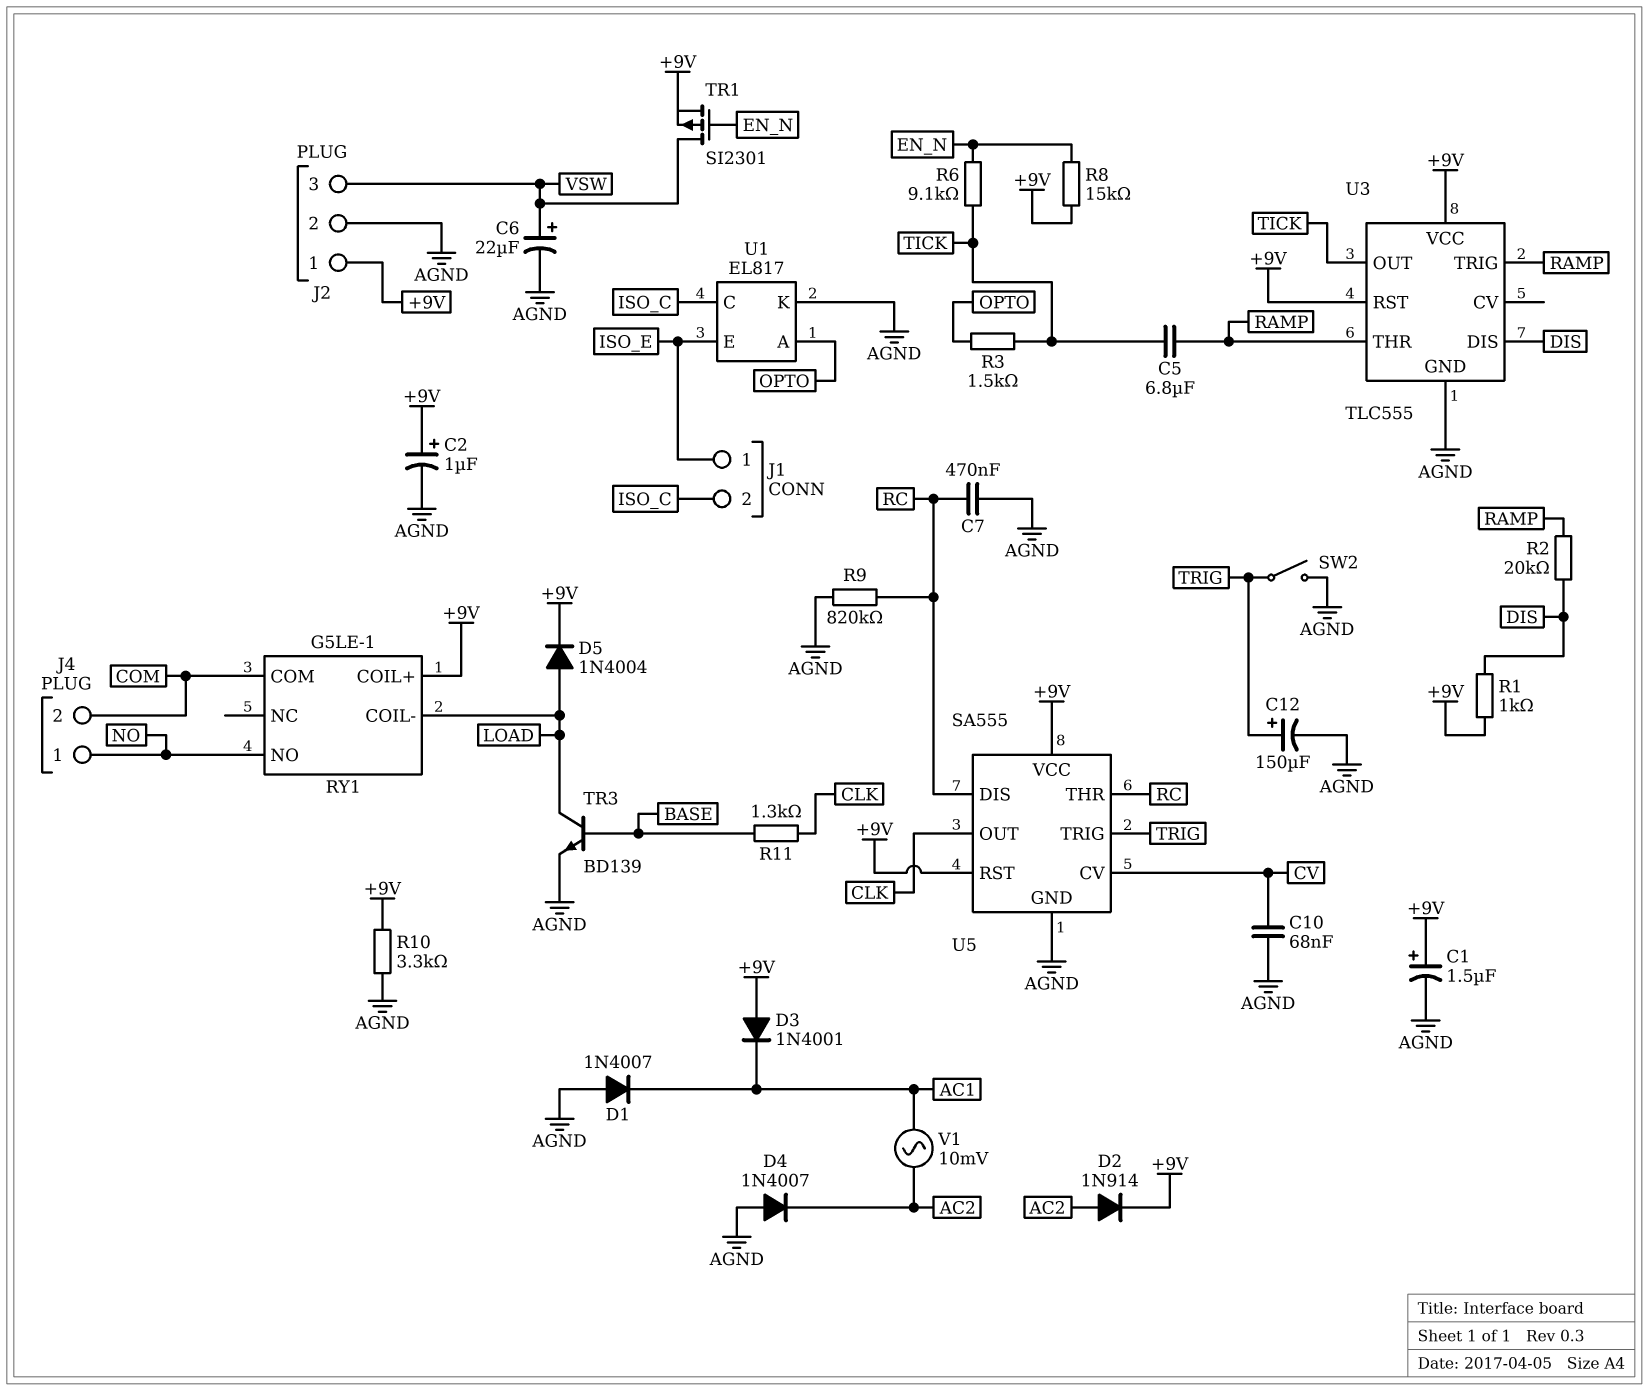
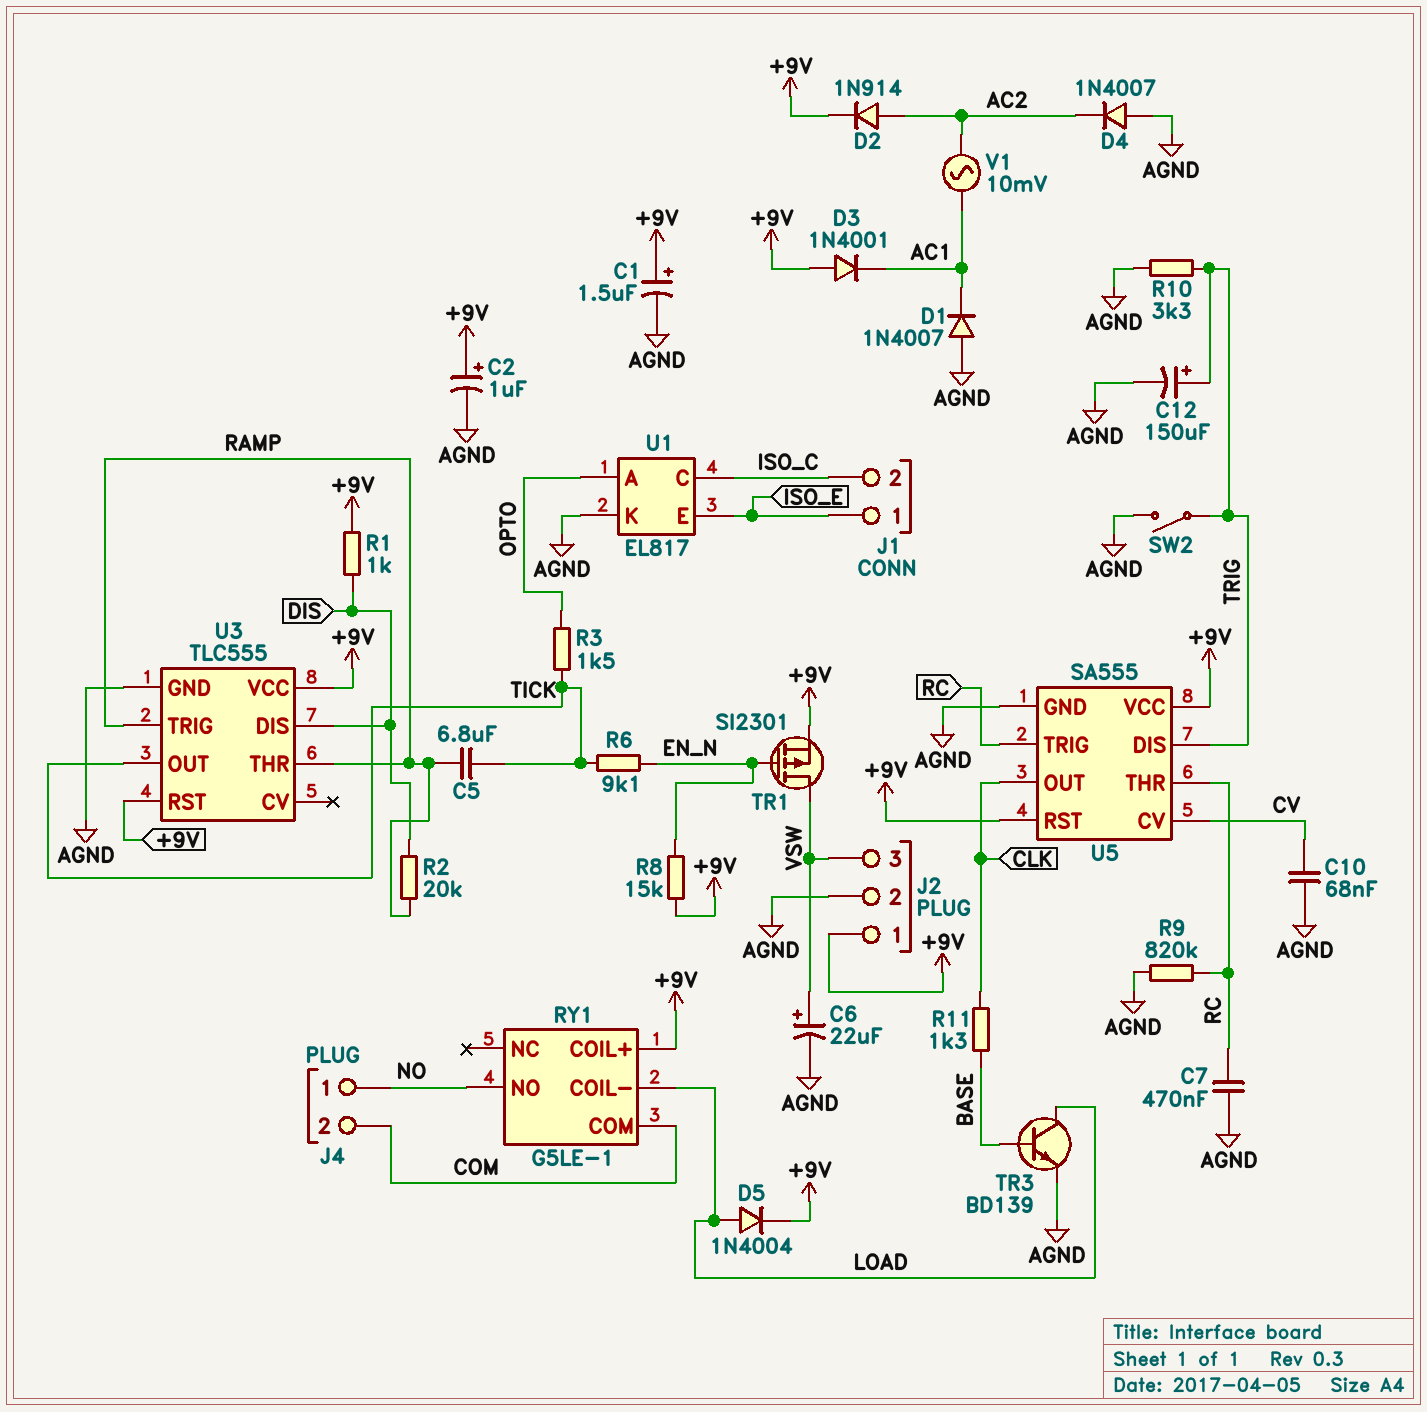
R10: 3.3k (+9V, AGND) -> 3.3k (AGND, TRIG)
U5 pin DIS: RC -> TRIG
U5 pin TRIG: TRIG -> RC

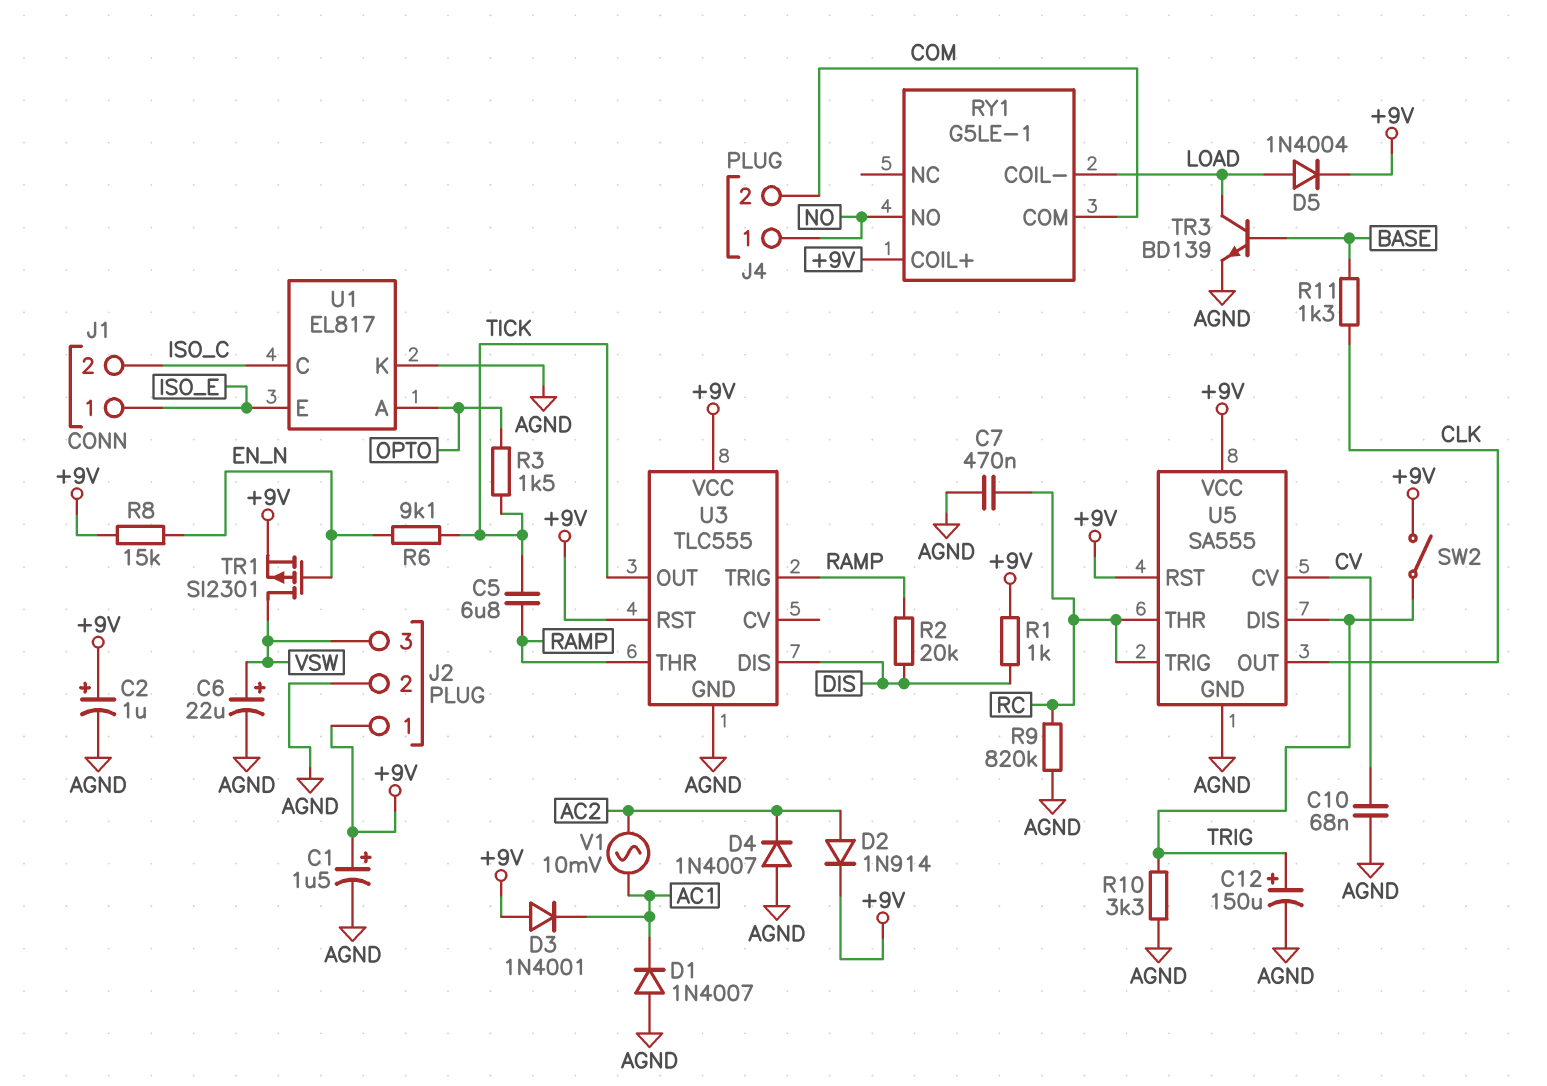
SW2: switch (AGND, TRIG) -> switch (+9V, TRIG)

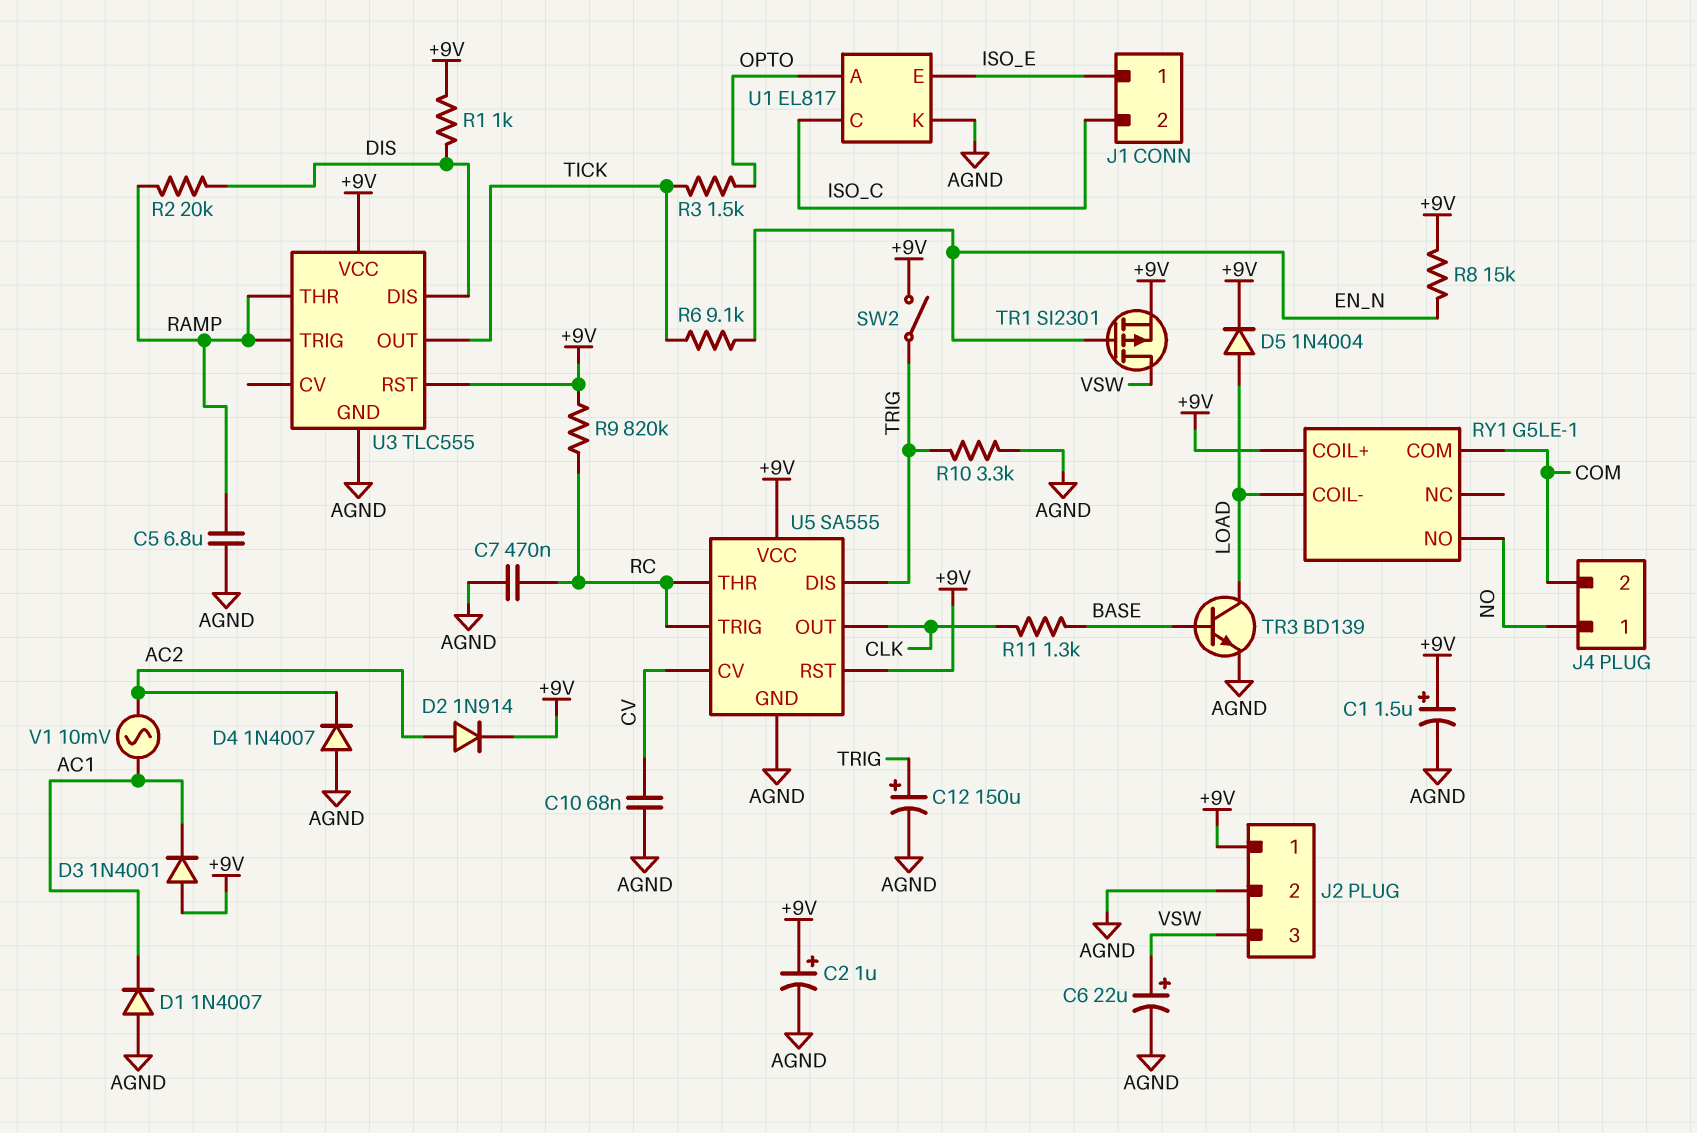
C5: 6.8uF (RAMP, TICK) -> 6.8uF (AGND, RAMP)
R9: 820k (AGND, RC) -> 820k (+9V, RC)

